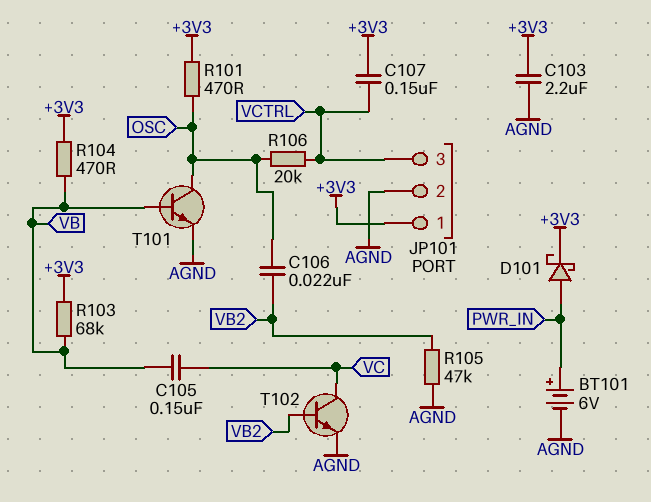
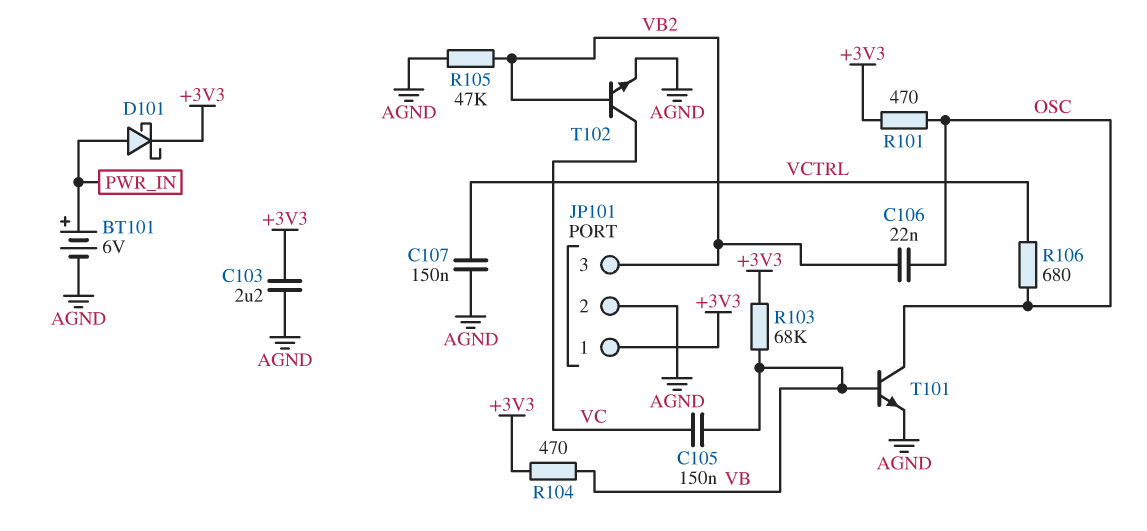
C107: 150nF (+3V3, VCTRL) -> 150nF (AGND, VCTRL)
JP101 pin 3: VCTRL -> VB2
R106: 20k (OSC, VCTRL) -> 680 (OSC, VCTRL)

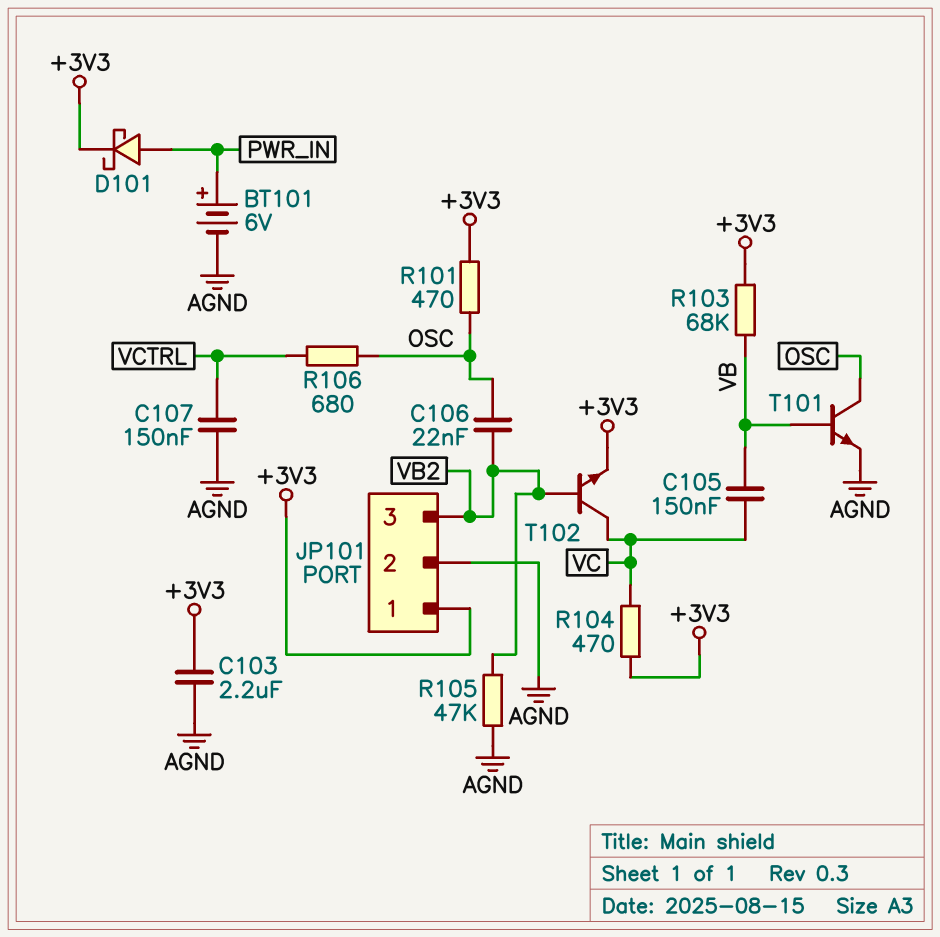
R104: 470 (+3V3, VB) -> 470 (+3V3, VC)
T102: NPN (B VB2, C VC, E AGND) -> NPN (B VB2, C VC, E +3V3)

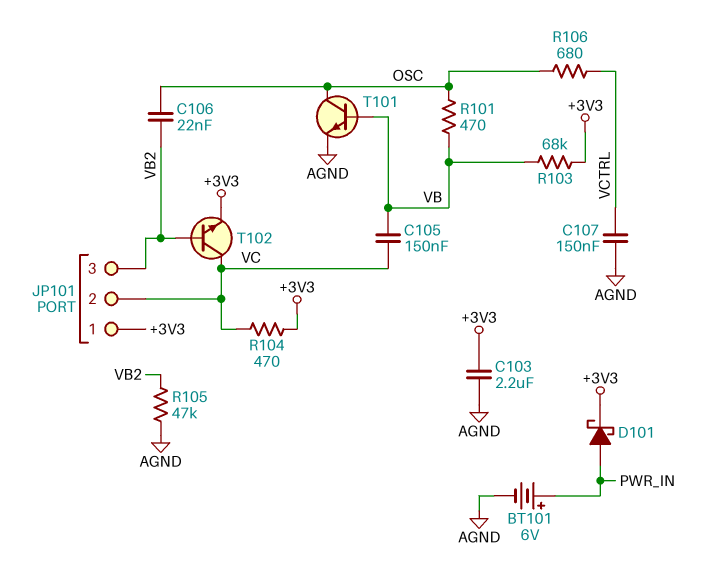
JP101 pin 2: AGND -> VC
R101: 470 (+3V3, OSC) -> 470 (OSC, VB)

